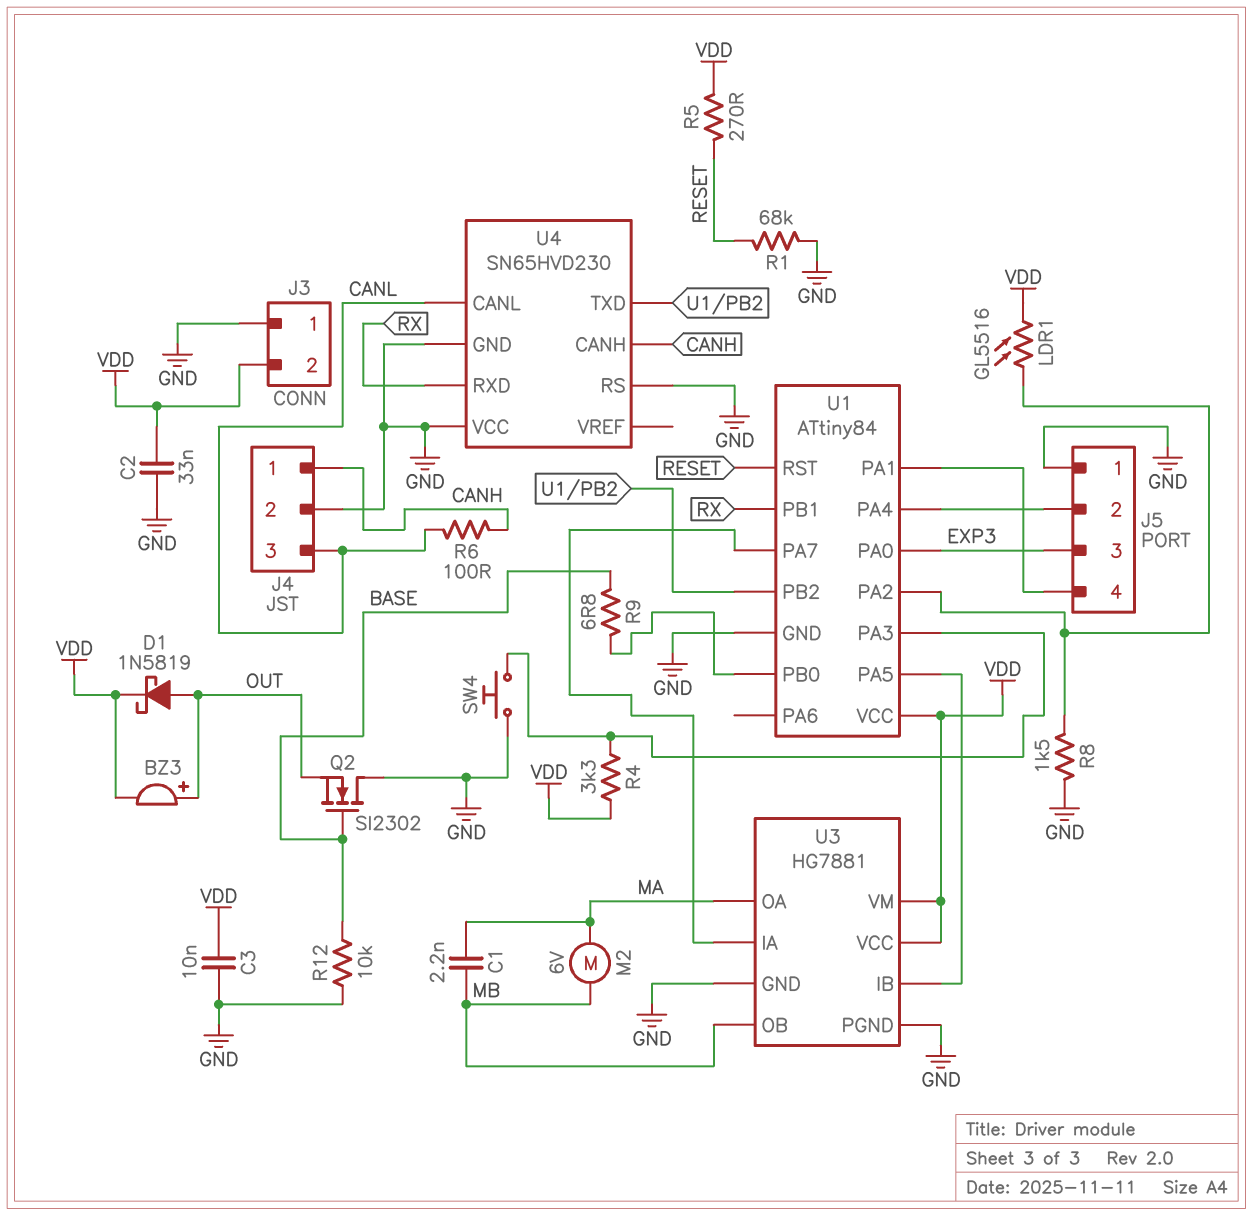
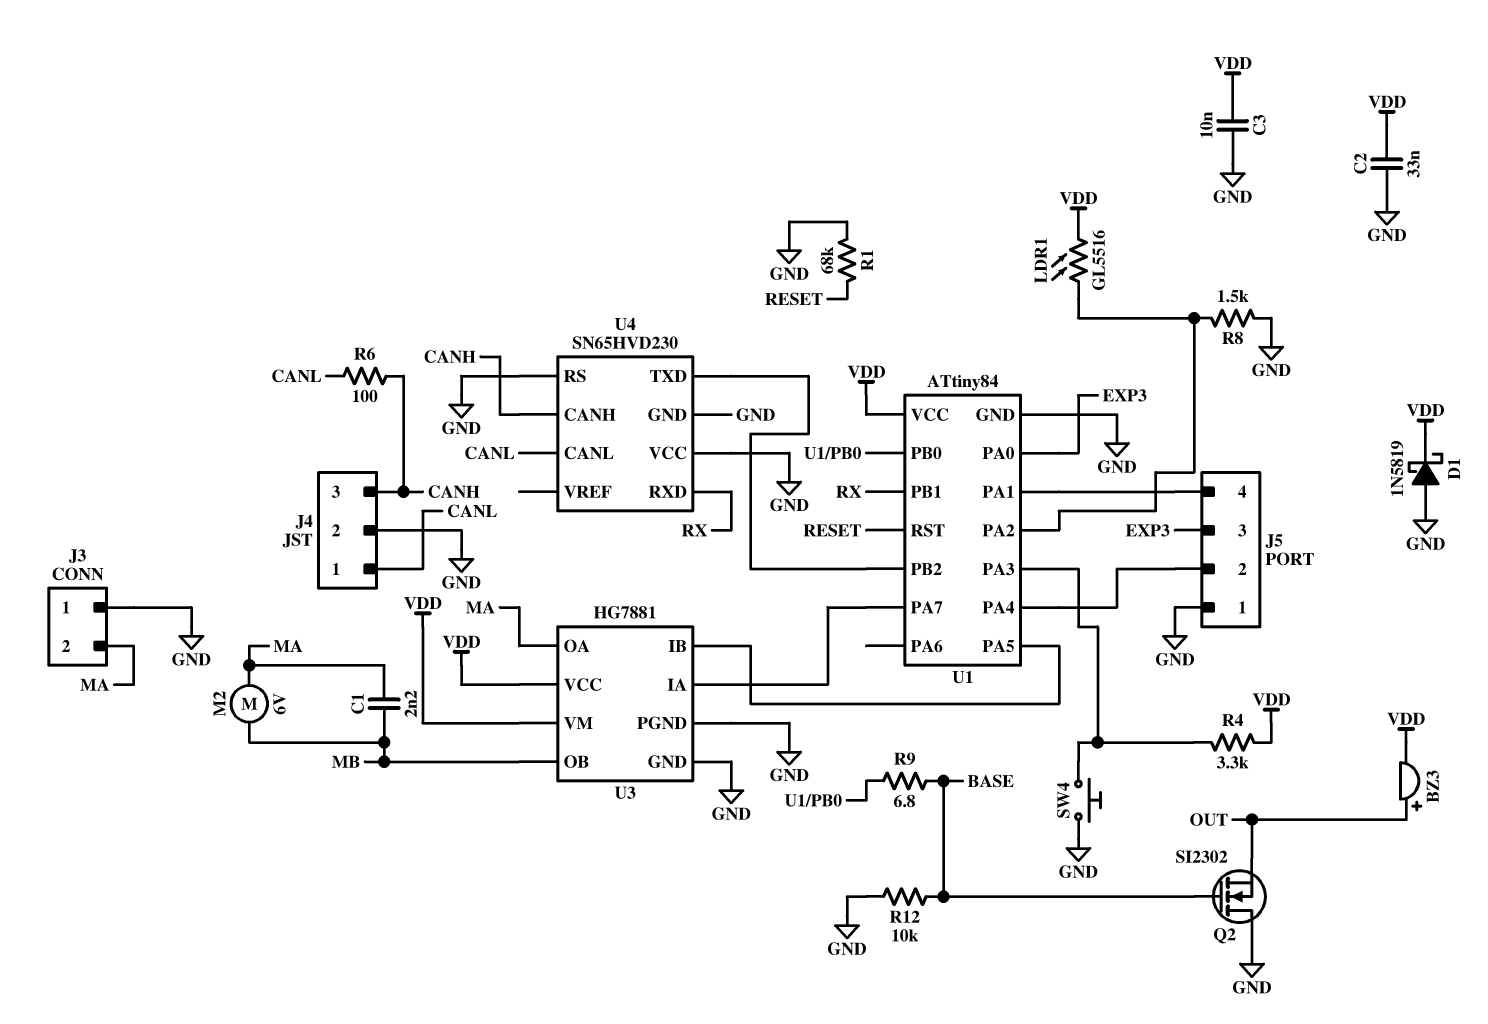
D1: schottky 1N5819 (A OUT, K VDD) -> schottky 1N5819 (A GND, K VDD)
J3 pin 2: VDD -> MA
J4 pin 1: CANH -> CANL
J4 pin 3: CANL -> CANH
R5: 270 (RESET, VDD) -> none

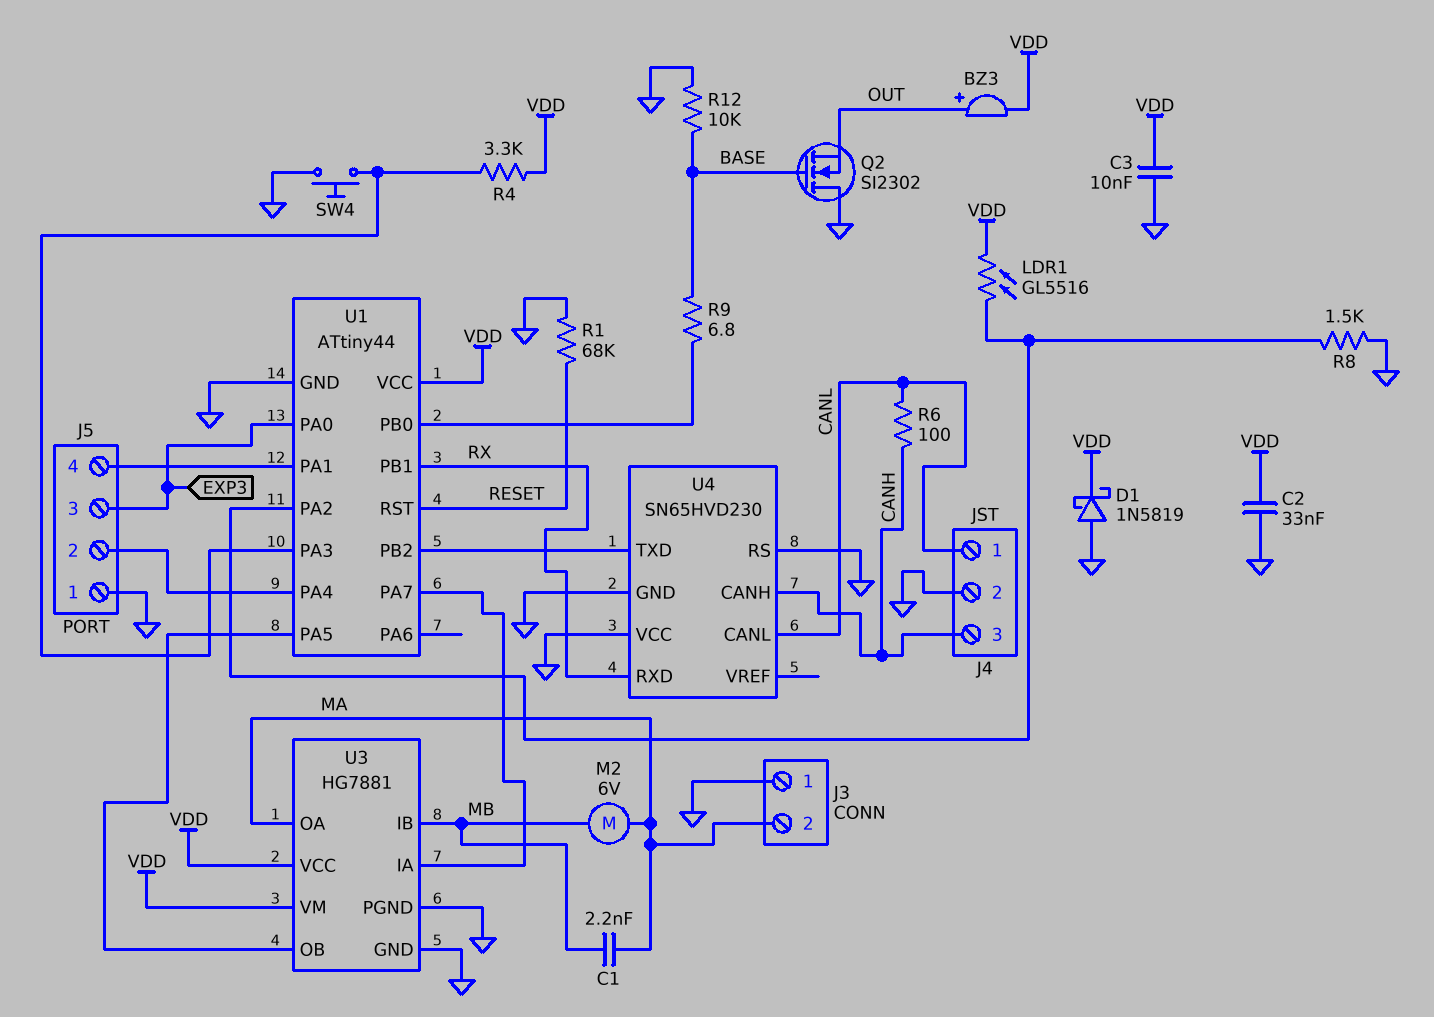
U1: ATtiny84 -> ATtiny44
U3 pin IB: U1/PA5 -> MB
U3 pin OB: MB -> U1/PA5

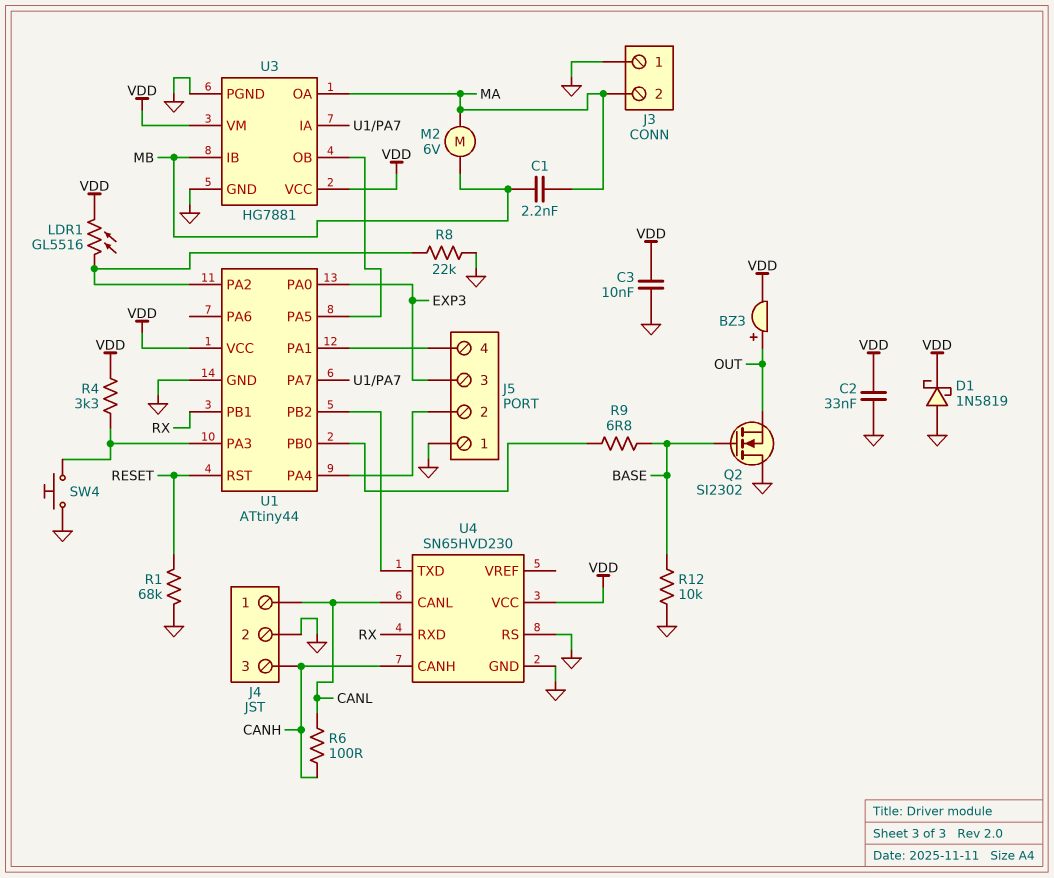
R8: 1.5k (GND, U1/PA2) -> 22k (GND, U1/PA2)
U4 pin VCC: GND -> VDD

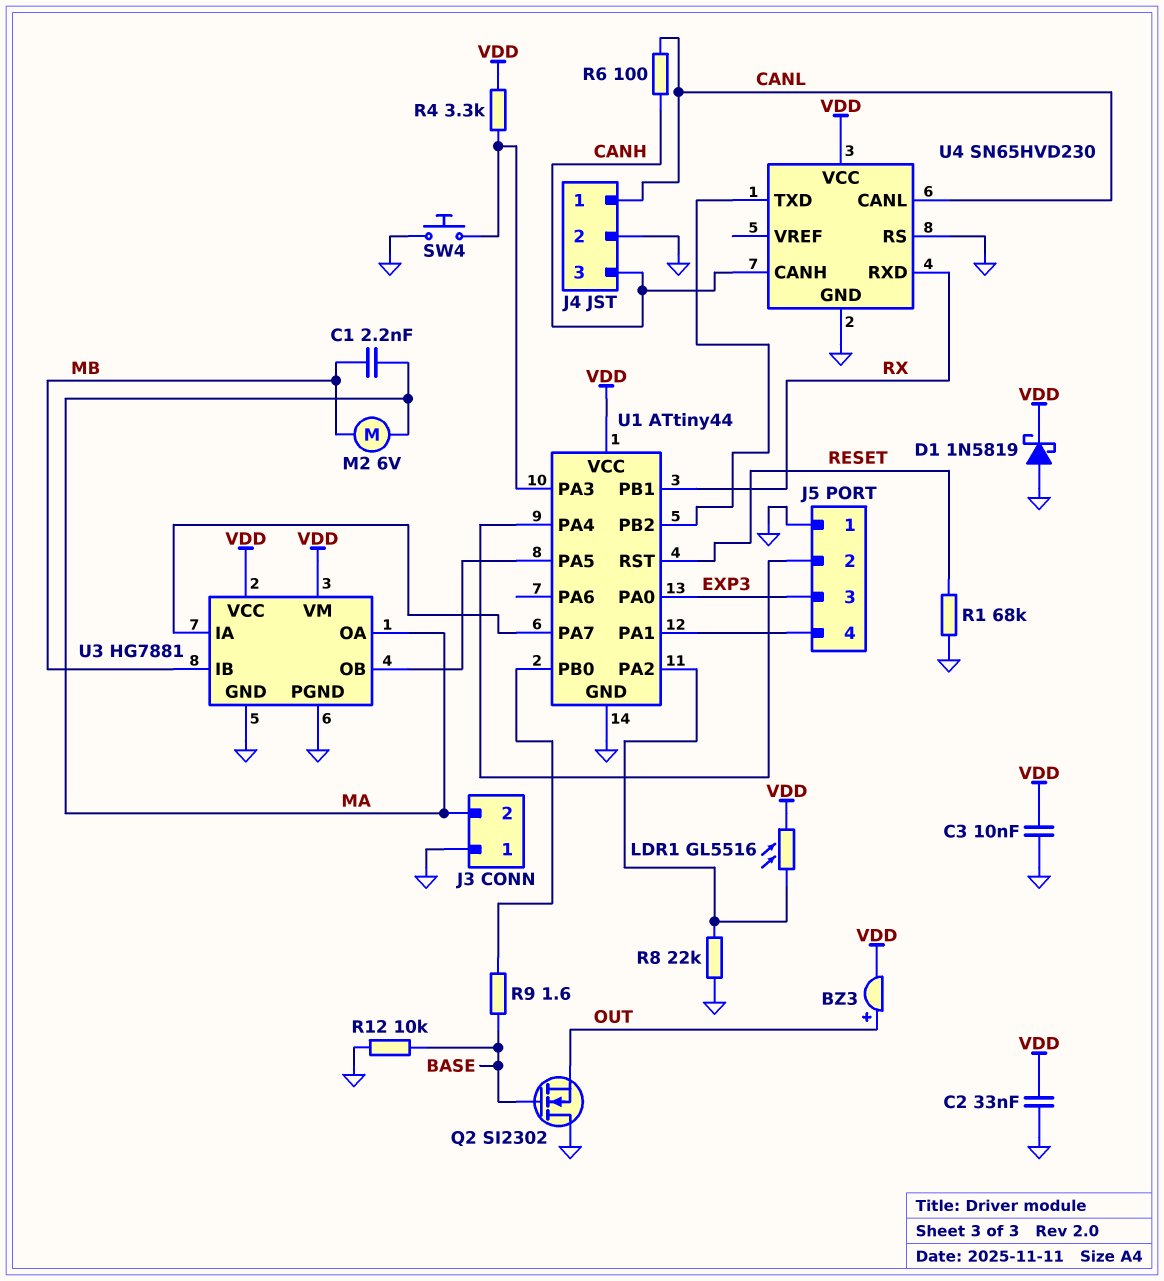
R9: 6.8 (BASE, U1/PB0) -> 1.6 (BASE, U1/PB0)

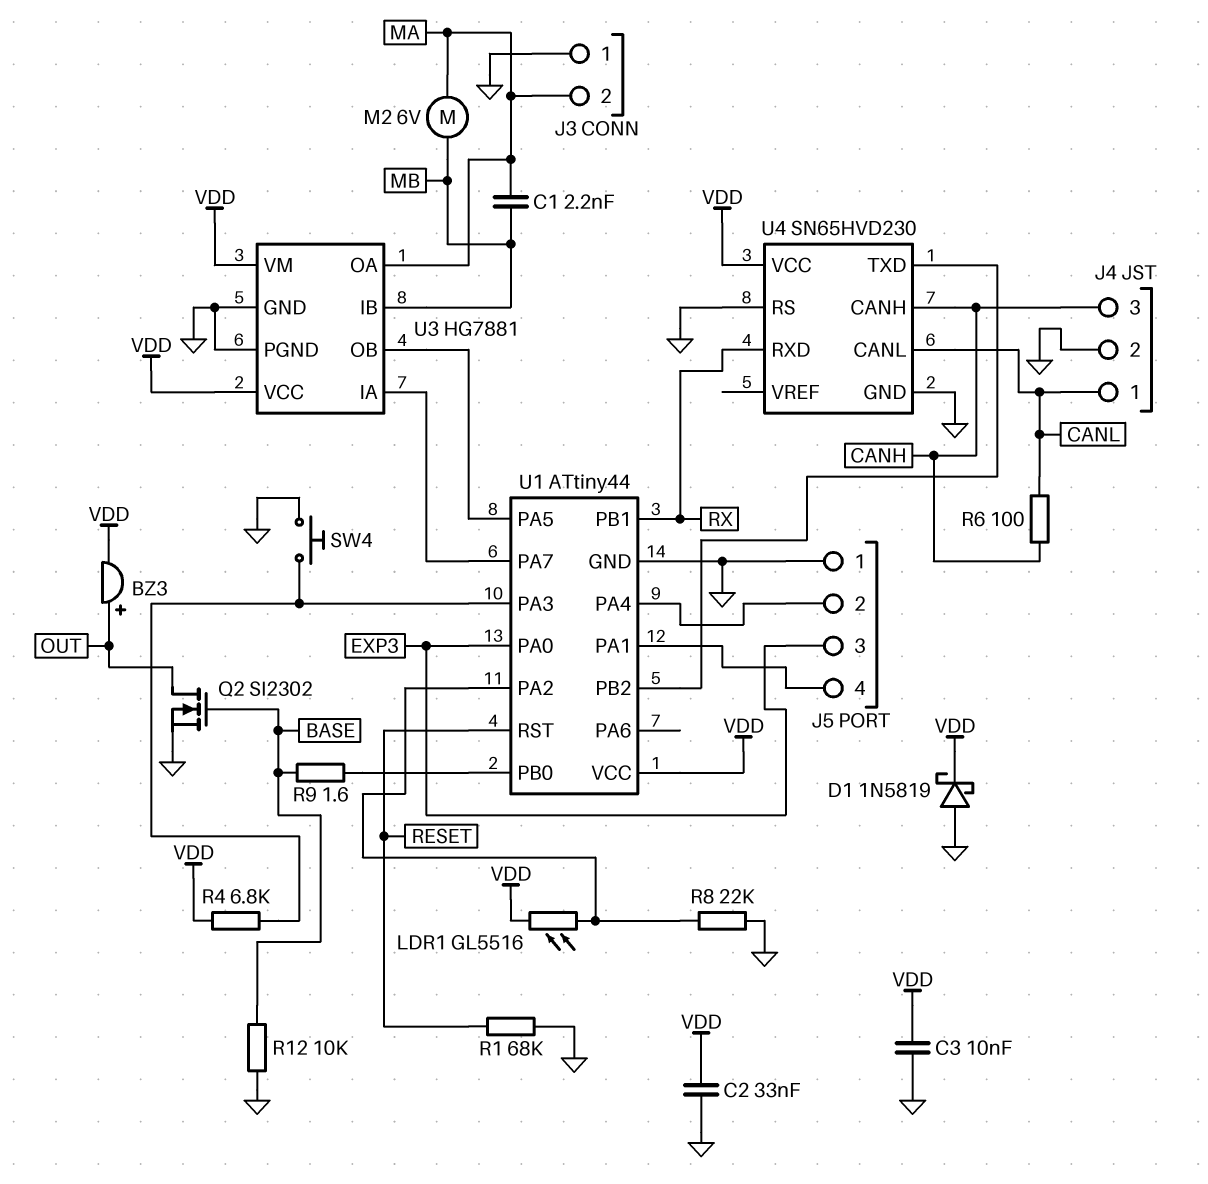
Q2: NMOS SI2302 (G BASE, D GND, S OUT) -> NMOS SI2302 (G BASE, D OUT, S GND)
R4: 3.3k (U1/PA3, VDD) -> 6.8k (U1/PA3, VDD)

